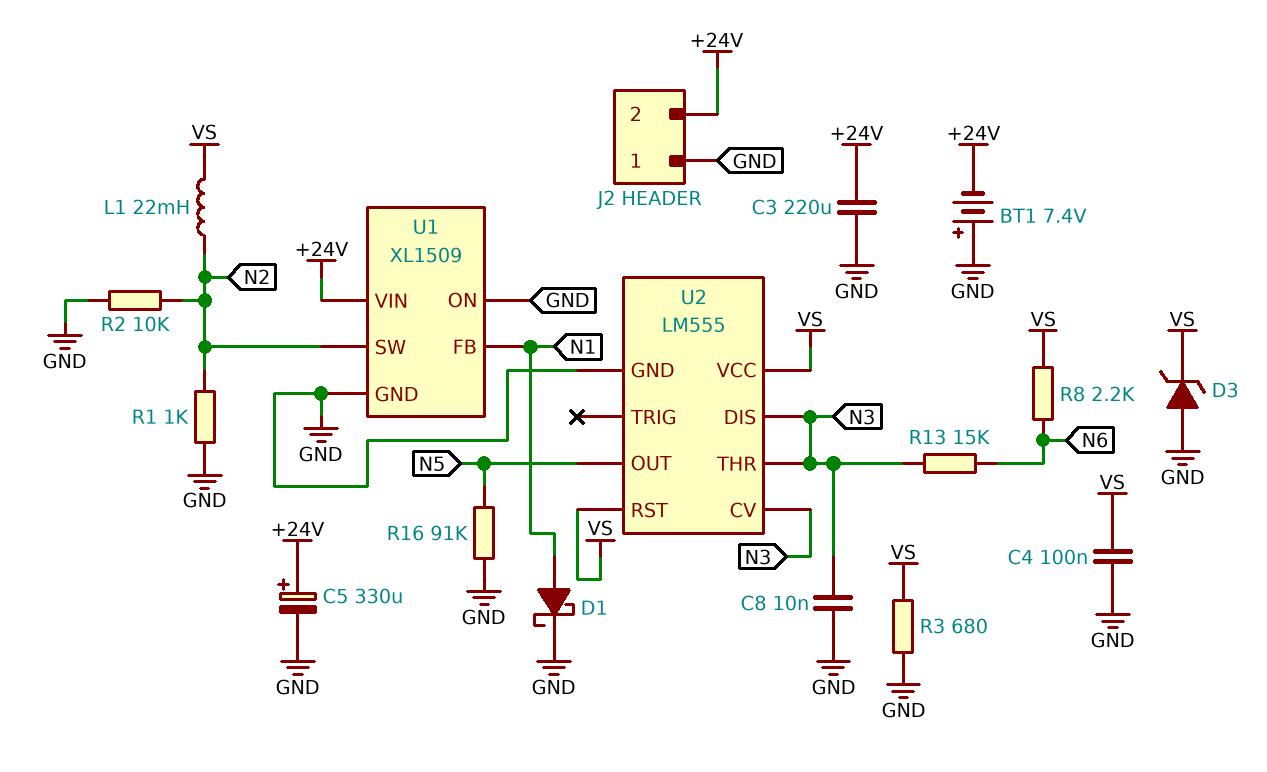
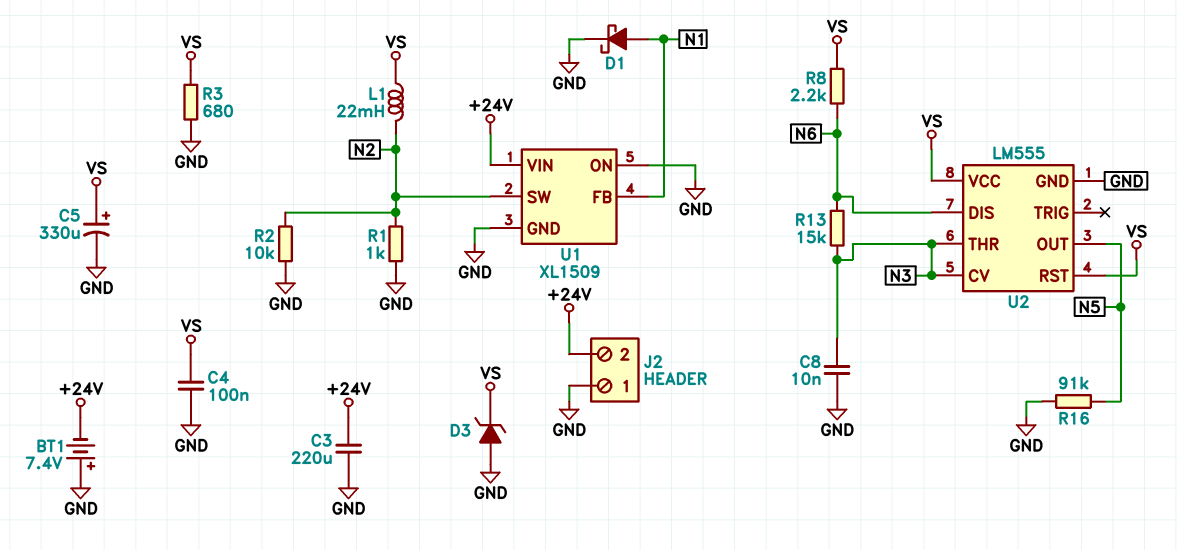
C5: 330uF (plus +24V, minus GND) -> 330uF (plus VS, minus GND)
U2 pin DIS: N3 -> N6

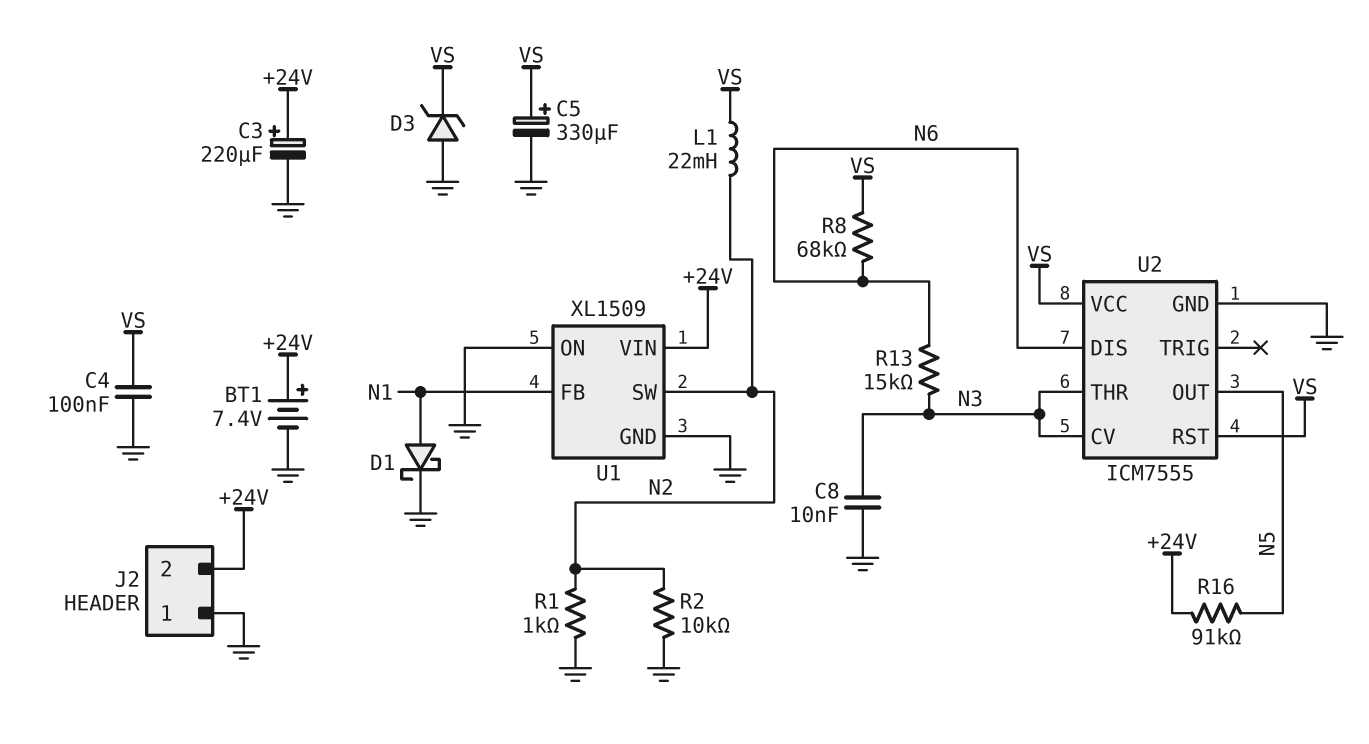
BT1: 7.4V (plus GND, minus +24V) -> 7.4V (plus +24V, minus GND)
C3: 220uF (+24V, GND) -> 220uF (plus +24V, minus GND)
R3: 680 (GND, VS) -> none
R8: 2.2k (N6, VS) -> 68k (N6, VS)
R16: 91k (GND, N5) -> 91k (+24V, N5)
U2: LM555 -> ICM7555

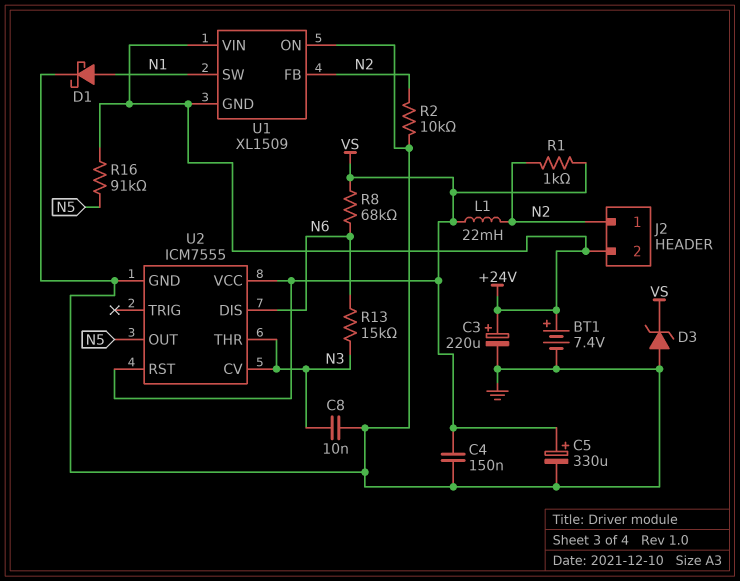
C4: 100nF (GND, VS) -> 150nF (GND, VS)
J2 pin 1: GND -> N2
R1: 1k (GND, N2) -> 1k (N2, VS)
U1 pin FB: N1 -> N2
U1 pin GND: GND -> +24V
U1 pin SW: N2 -> N1

